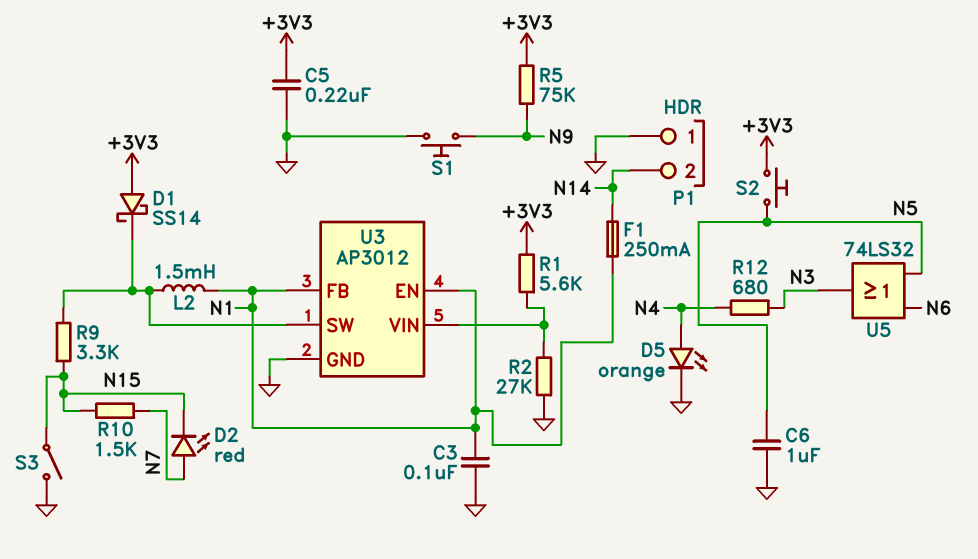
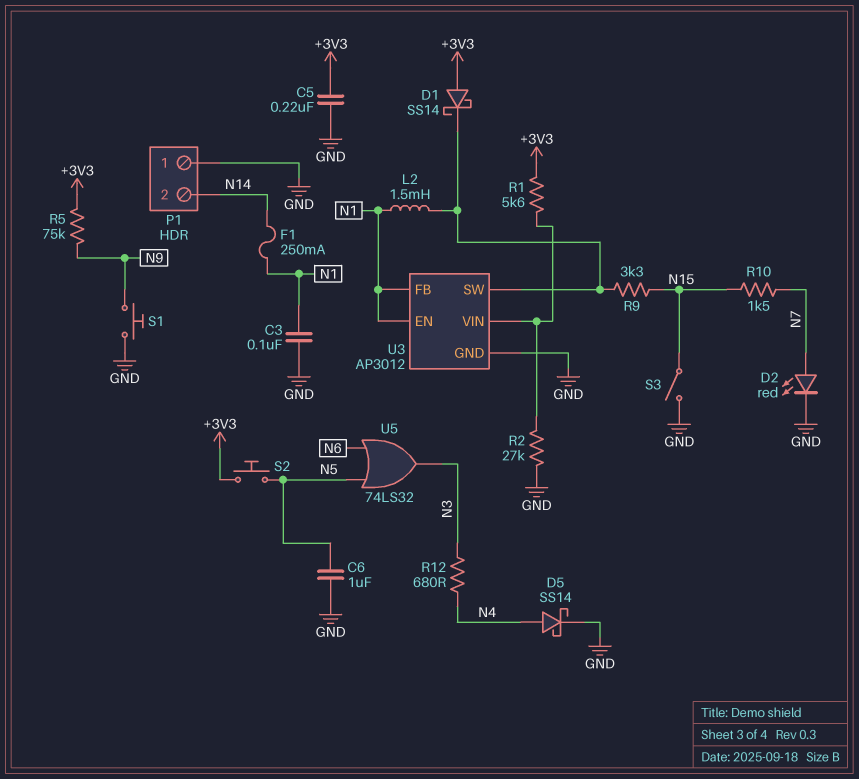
D2: LED red (A N7, K N15) -> LED red (A N7, K GND)
D5: LED orange (A N4, K GND) -> schottky SS14 (A N4, K GND)

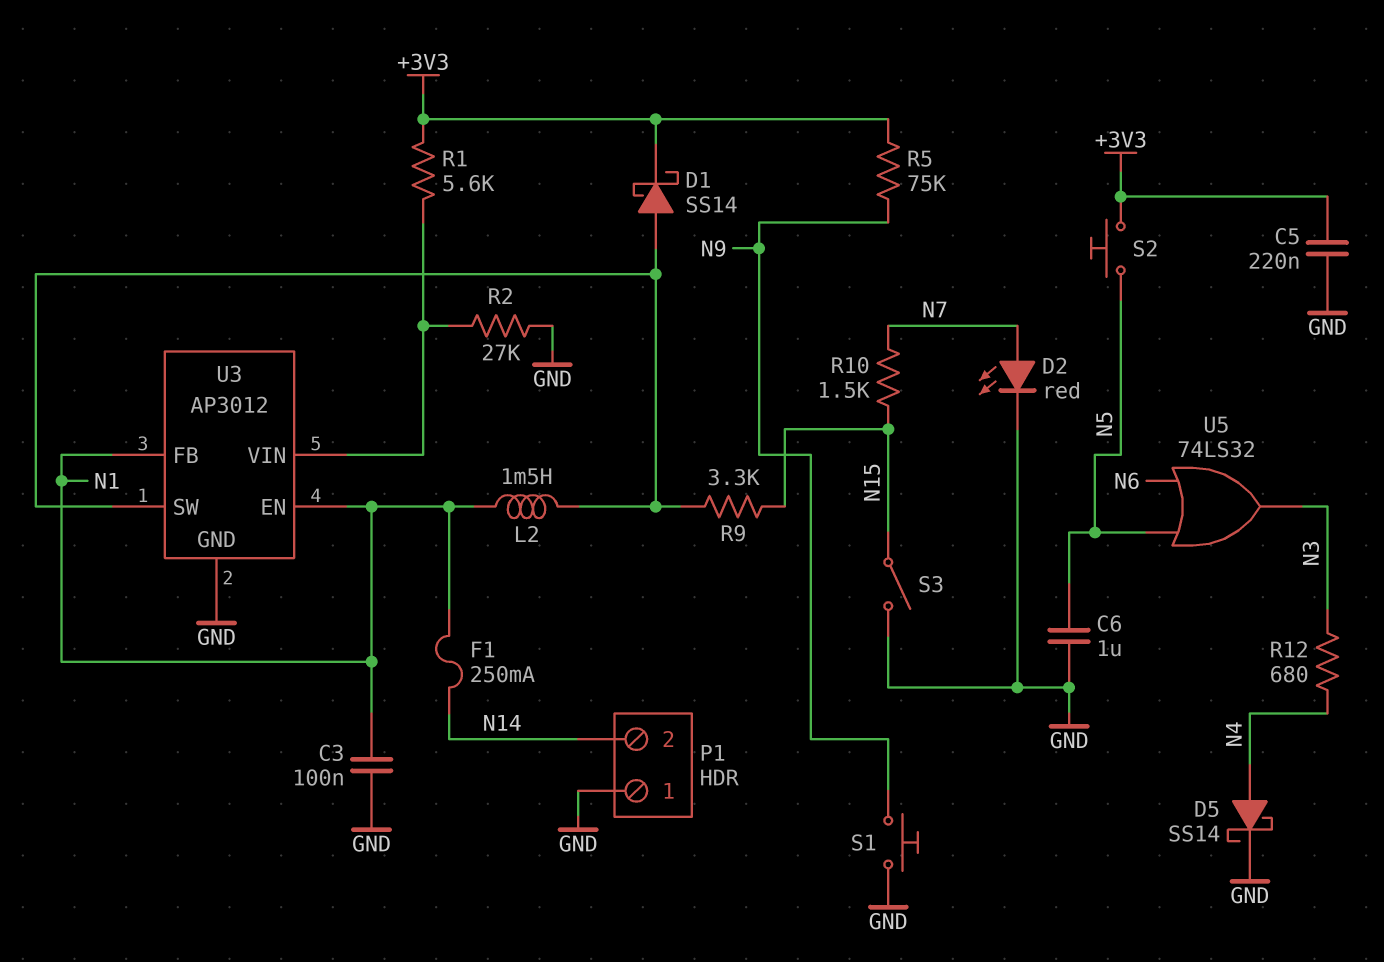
D1: schottky SS14 (A +3V3, K U3/SW) -> schottky SS14 (A U3/SW, K +3V3)

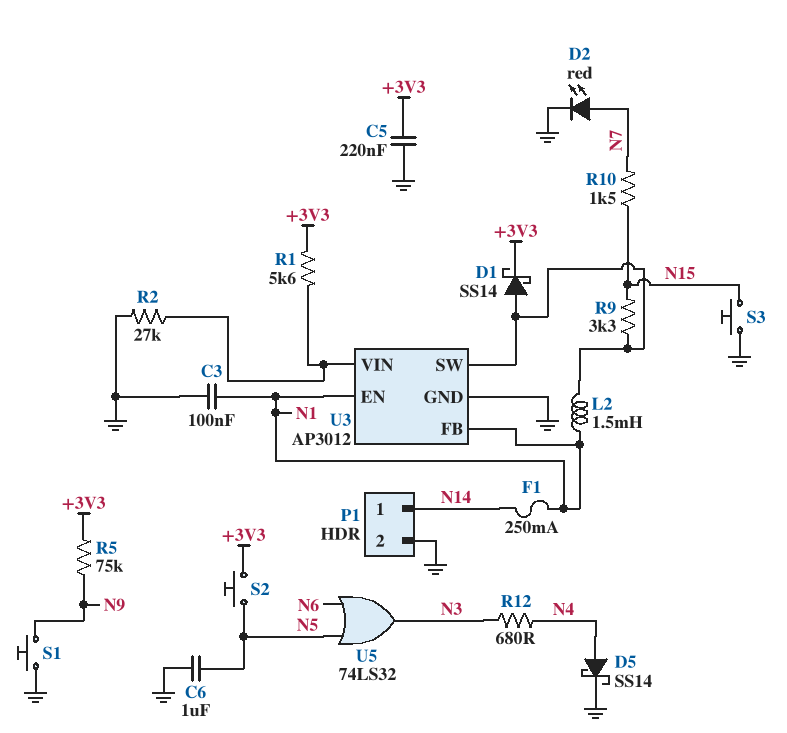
P1 pin 1: GND -> N14
P1 pin 2: N14 -> GND
S3: switch (GND, N15) -> button (GND, N15)

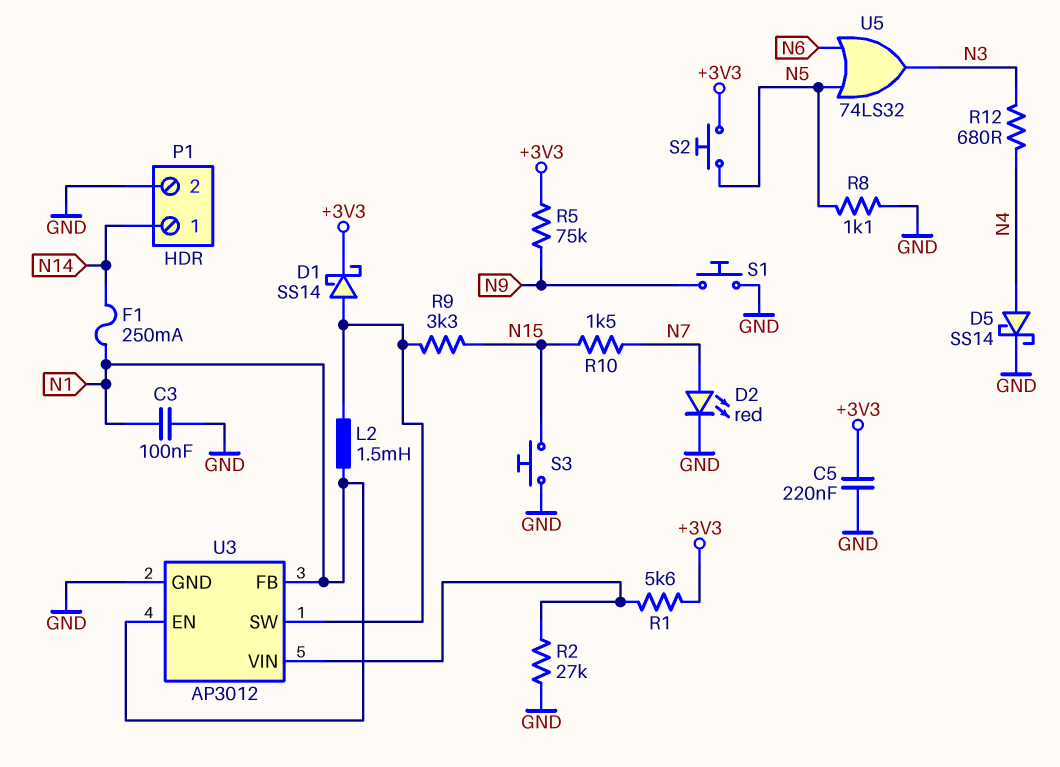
C6: 1uF (GND, N5) -> none
R8: none -> 1.1k (GND, N5)

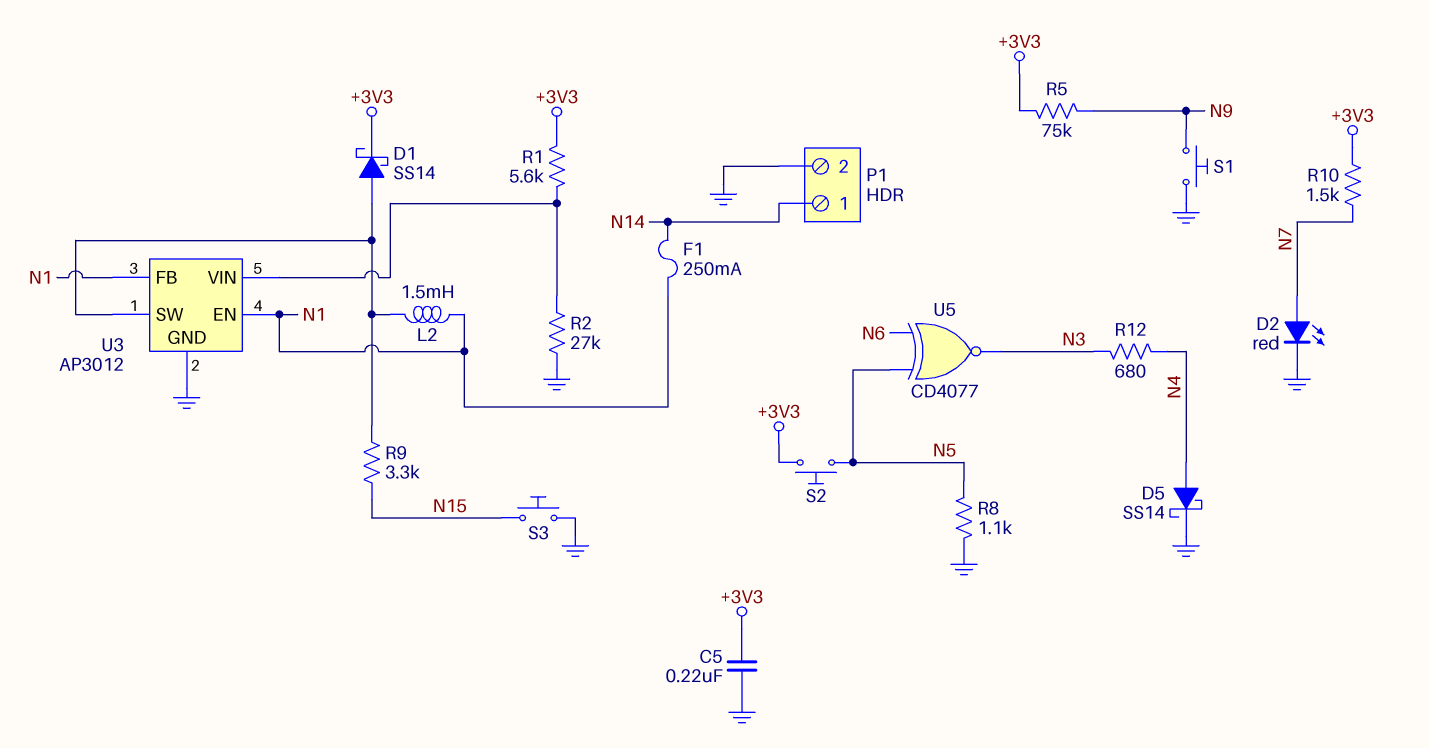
C3: 100nF (GND, N1) -> none
R10: 1.5k (N7, N15) -> 1.5k (+3V3, N7)
U5: OR 74LS32 (in N5, in N6, out N3) -> XNOR CD4077 (in N5, in N6, out N3)

